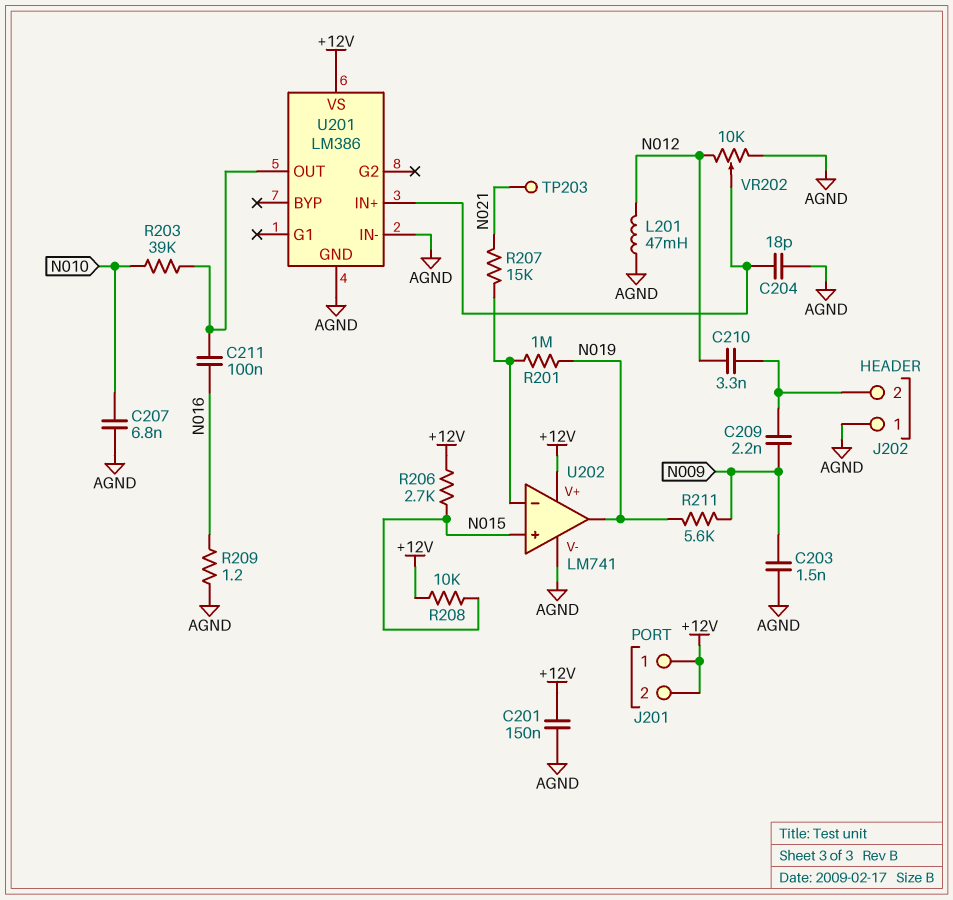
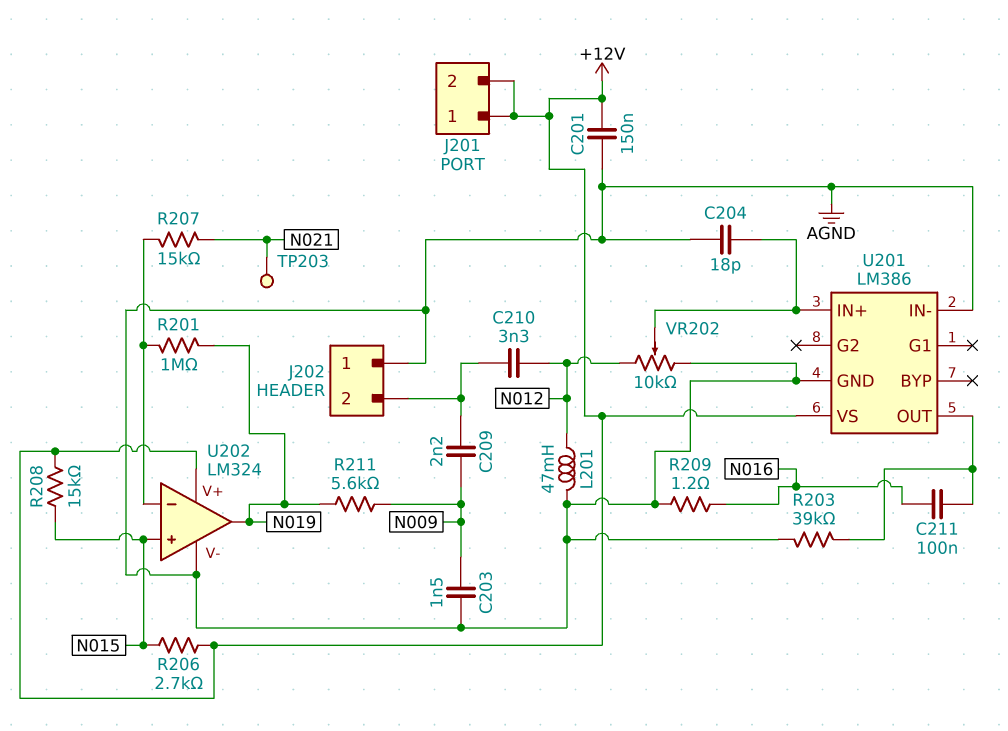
C207: 6.8nF (AGND, N010) -> none
R203: 39k (N010, U201/OUT) -> 39k (AGND, U201/OUT)
R208: 10k (+12V, N015) -> 15k (+12V, N015)
U202: LM741 -> LM324

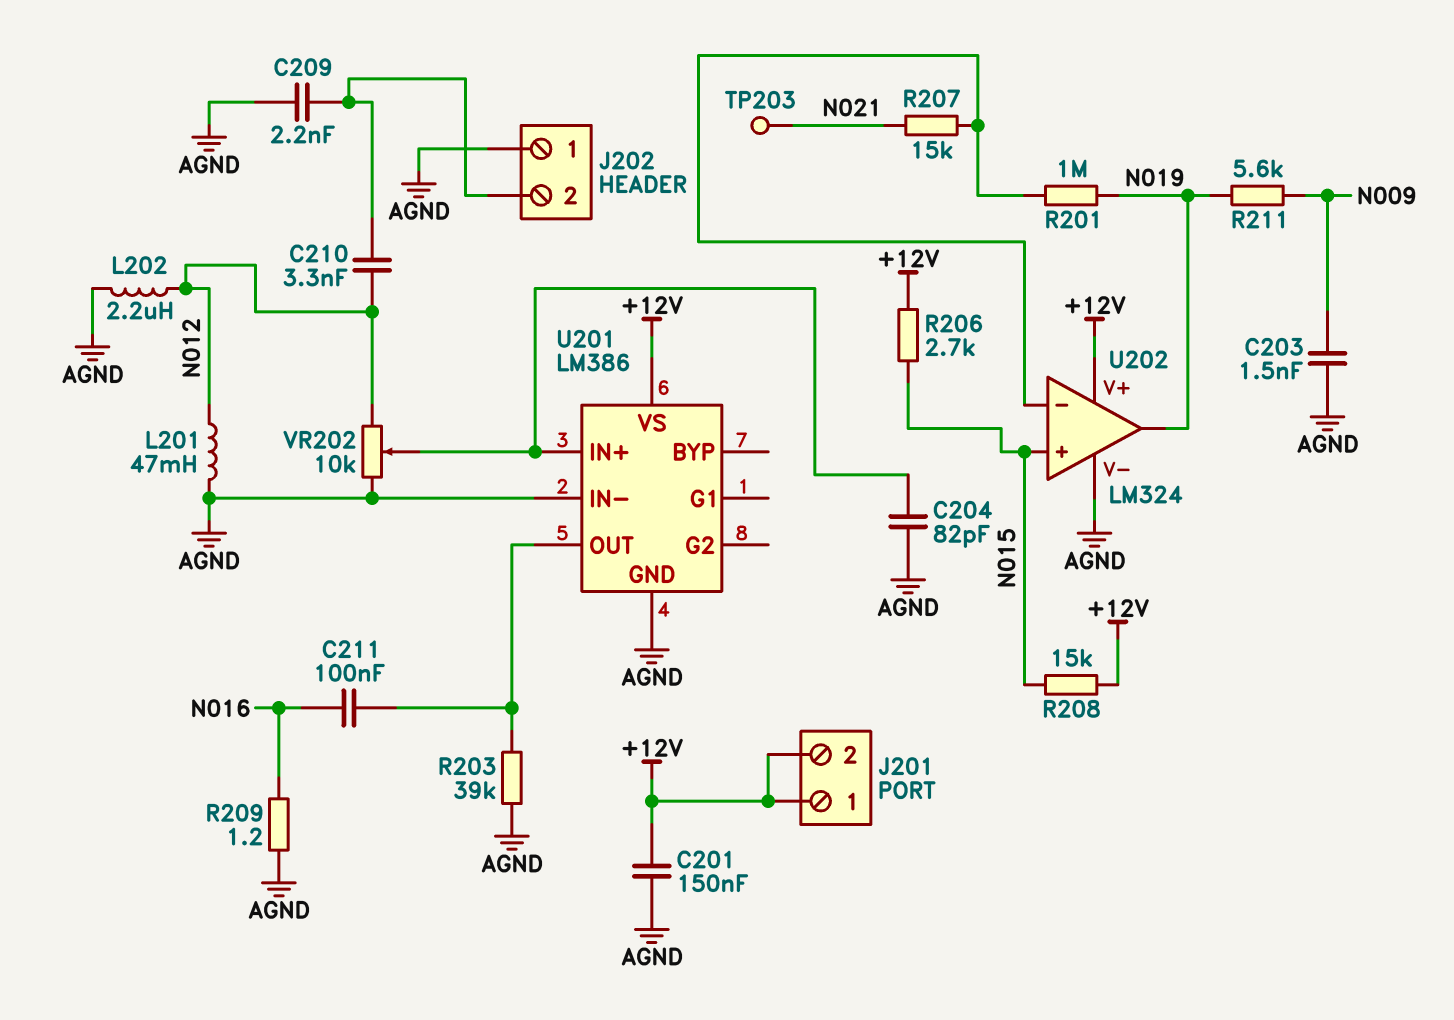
C204: 18pF (AGND, U201/IN+) -> 82pF (AGND, U201/IN+)
C209: 2.2nF (J202/2, N009) -> 2.2nF (AGND, J202/2)
L202: none -> 2.2uH (AGND, N012)

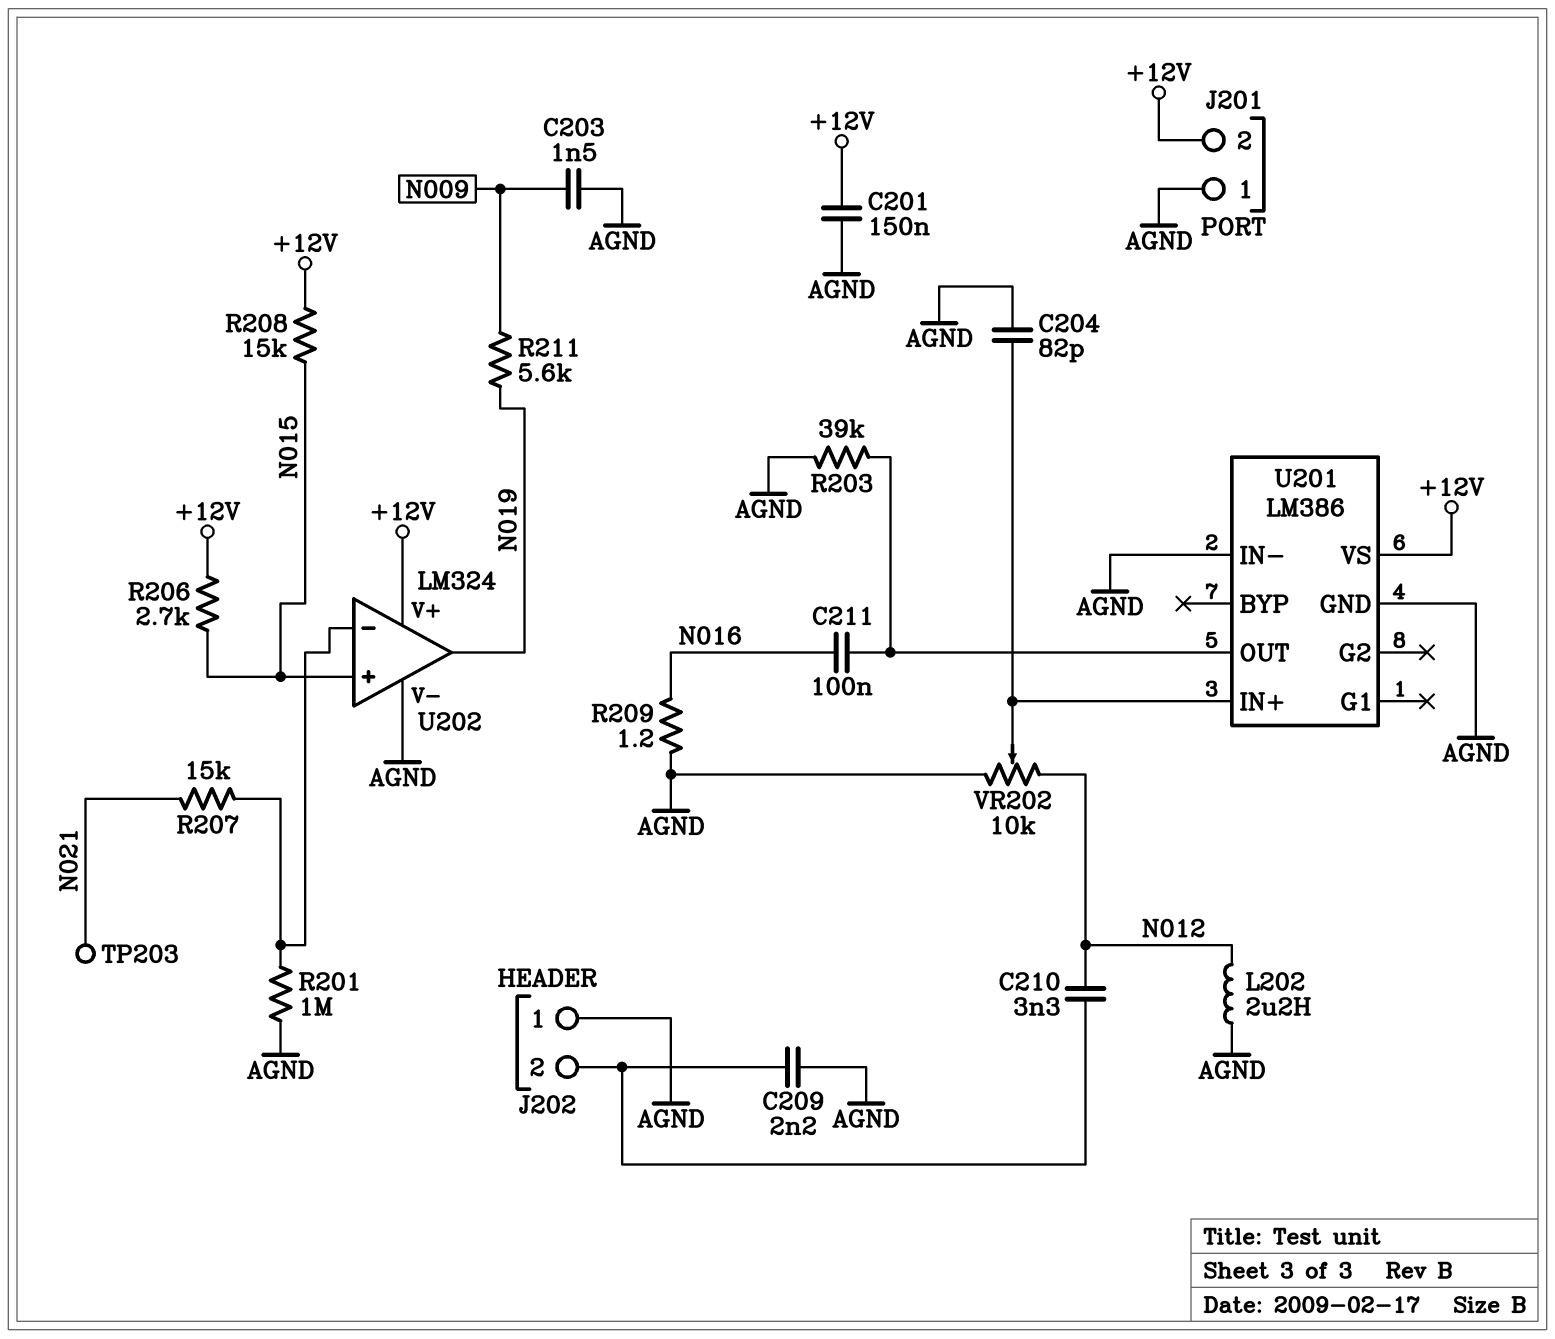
J201 pin 1: +12V -> AGND
L201: 47mH (AGND, N012) -> none
R201: 1M (N019, U202/in-) -> 1M (AGND, U202/in-)

